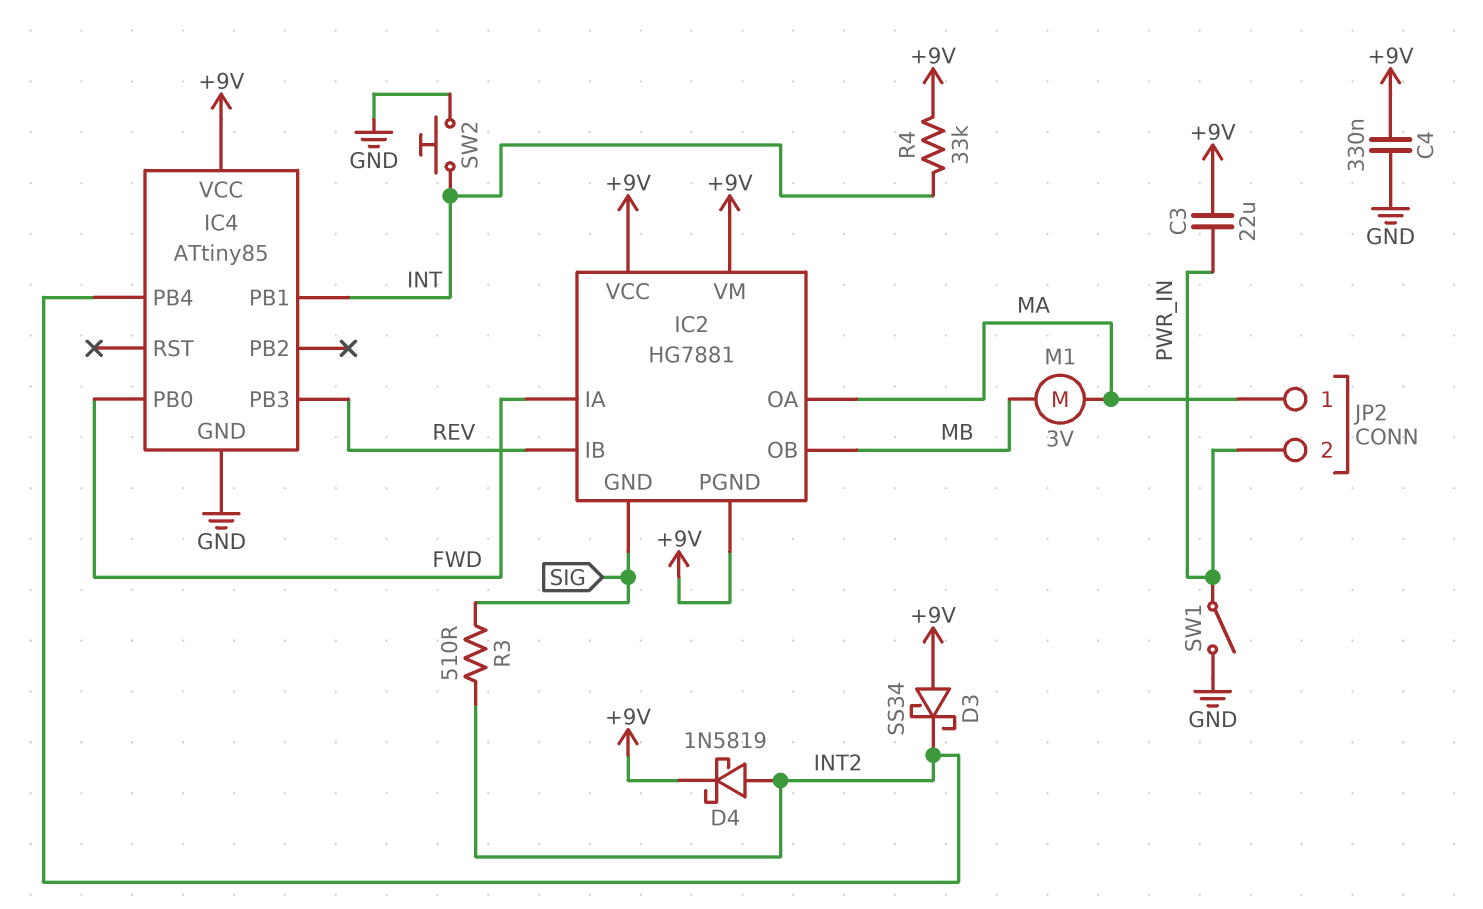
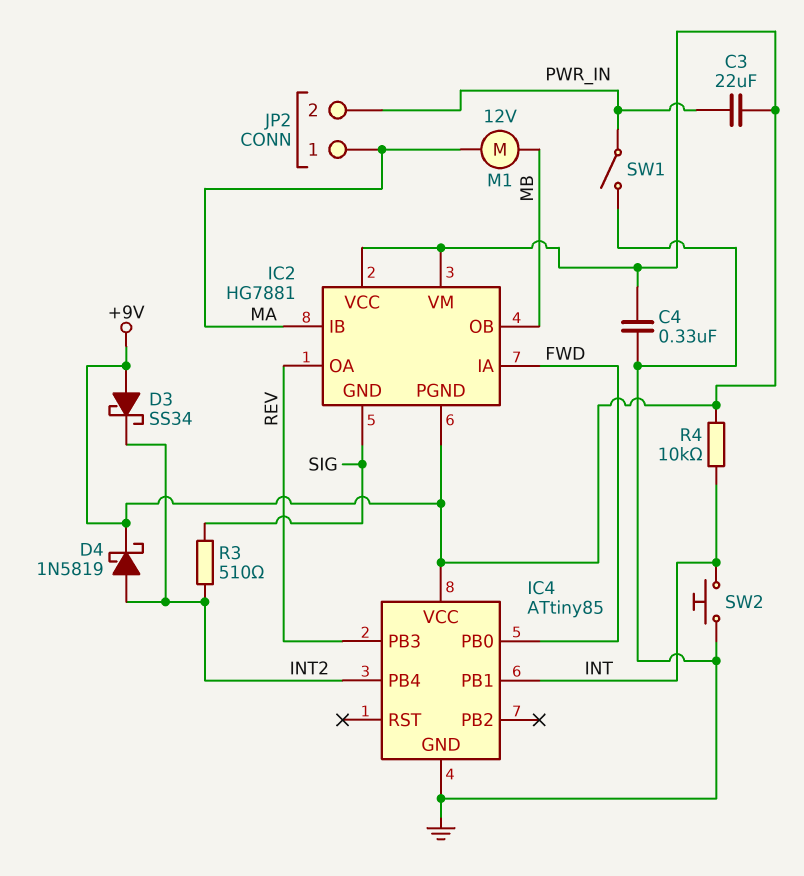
IC2 pin IB: REV -> MA
IC2 pin OA: MA -> REV
M1: motor 3V (MA, MB) -> motor 12V (MA, MB)
R4: 33k (+9V, INT) -> 10k (+9V, INT)

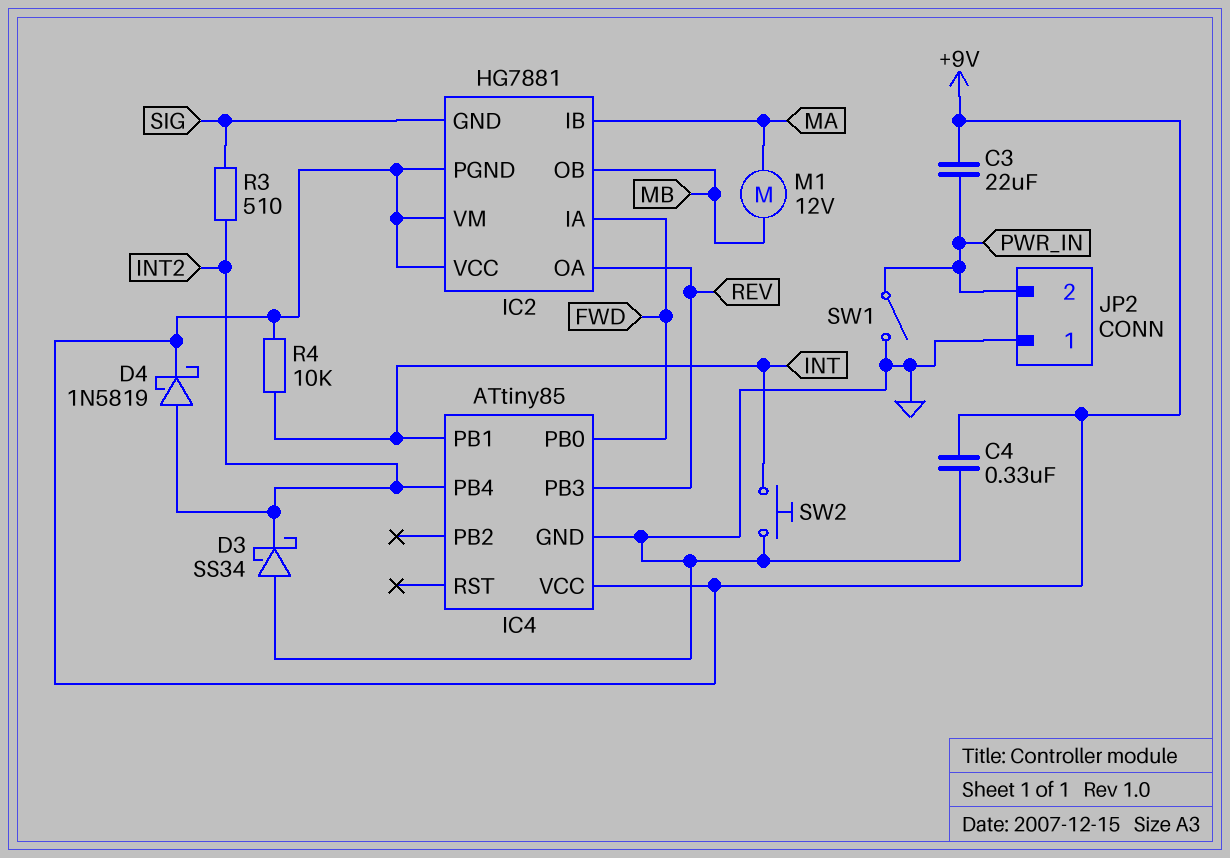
D3: schottky SS34 (A +9V, K INT2) -> schottky SS34 (A GND, K INT2)
JP2 pin 1: MA -> GND

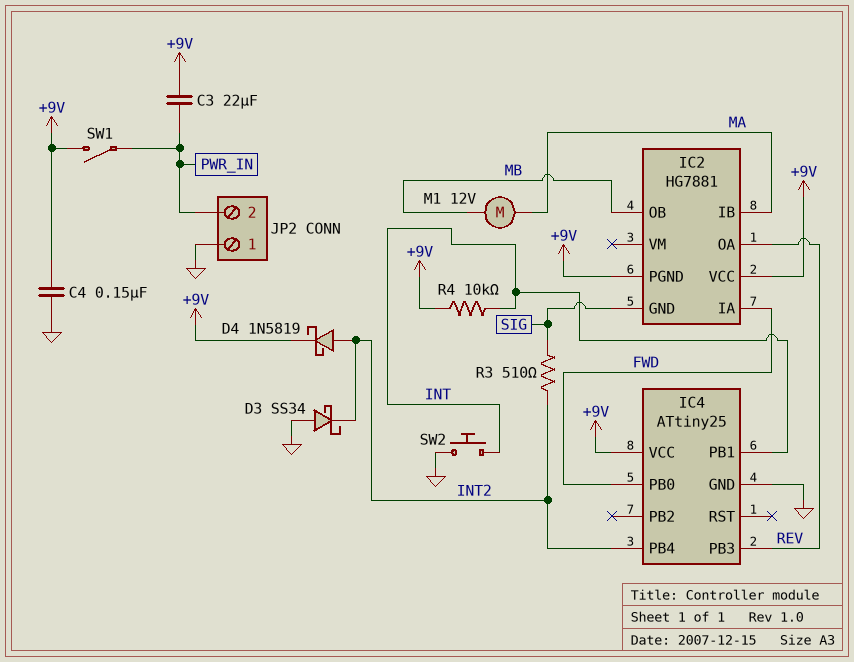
C4: 330nF (+9V, GND) -> 150nF (+9V, GND)
IC2 pin VM: +9V -> none
IC4: ATtiny85 -> ATtiny25
SW1: switch (GND, PWR_IN) -> switch (+9V, PWR_IN)

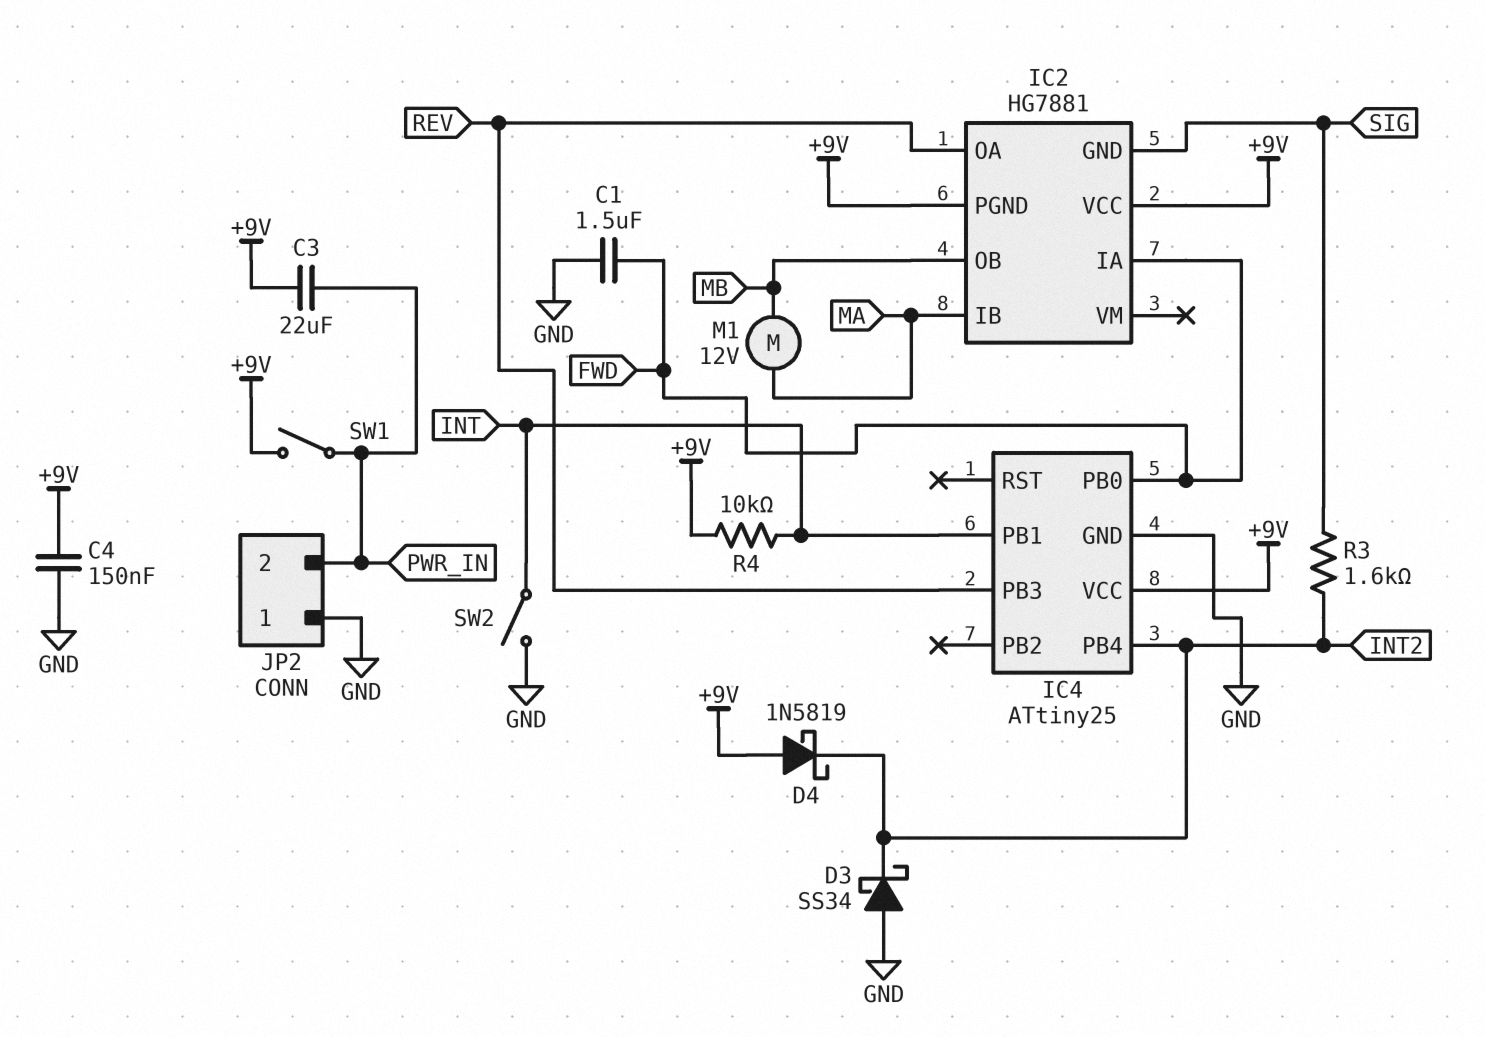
C1: none -> 1.5uF (FWD, GND)
D4: schottky 1N5819 (A INT2, K +9V) -> schottky 1N5819 (A +9V, K INT2)
R3: 510 (INT2, SIG) -> 1.6k (INT2, SIG)
SW2: button (GND, INT) -> switch (GND, INT)

